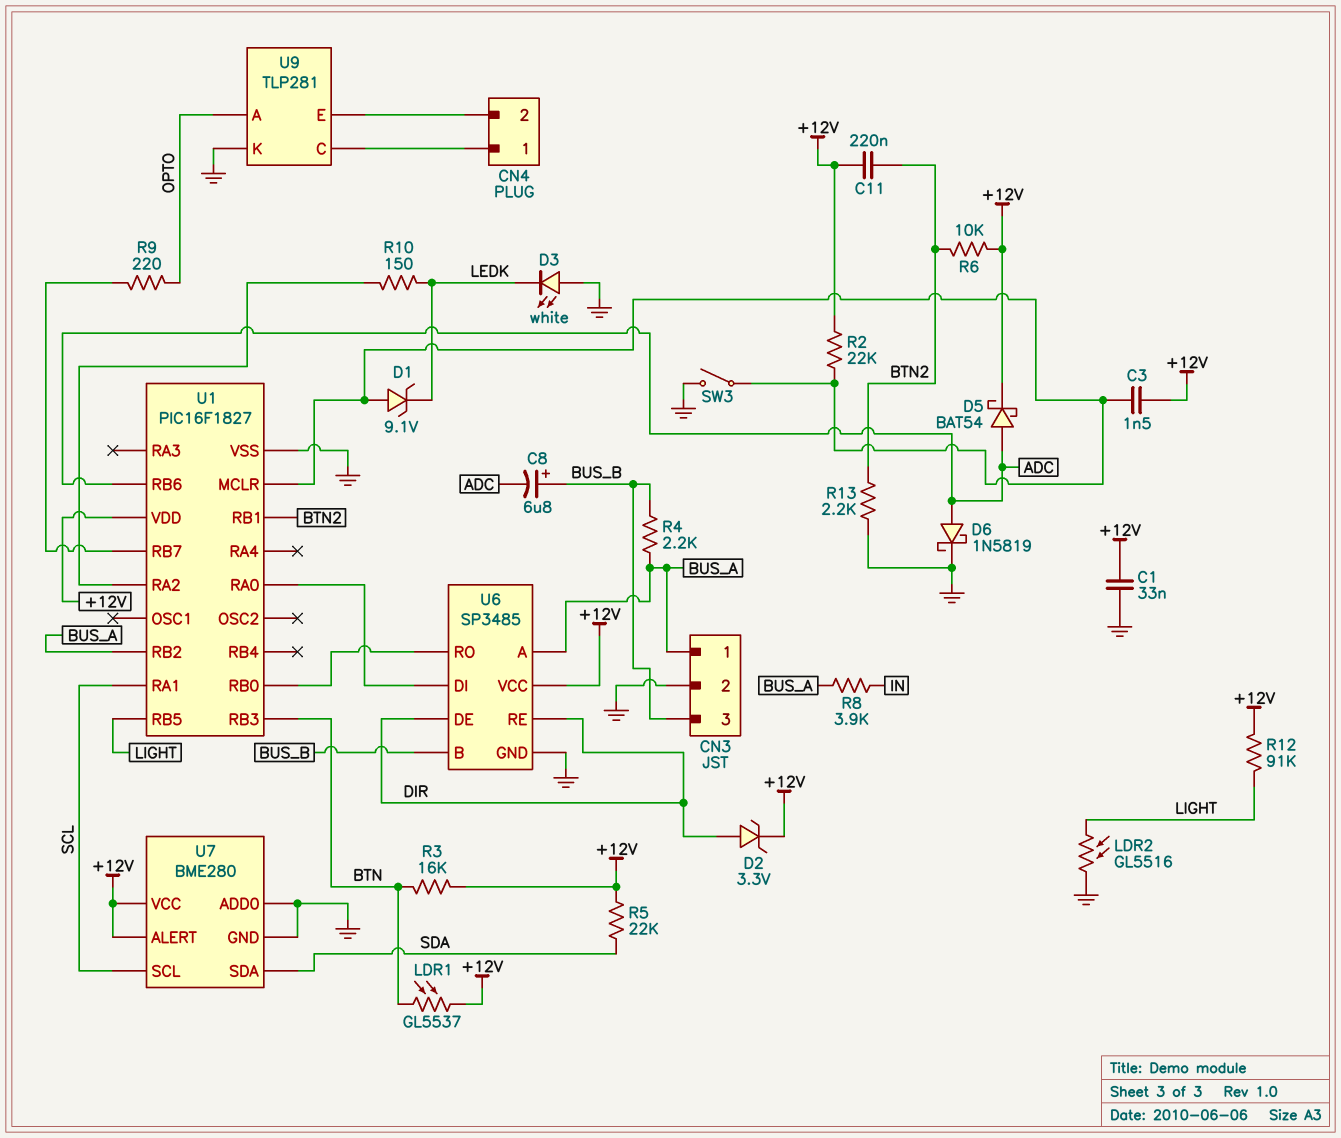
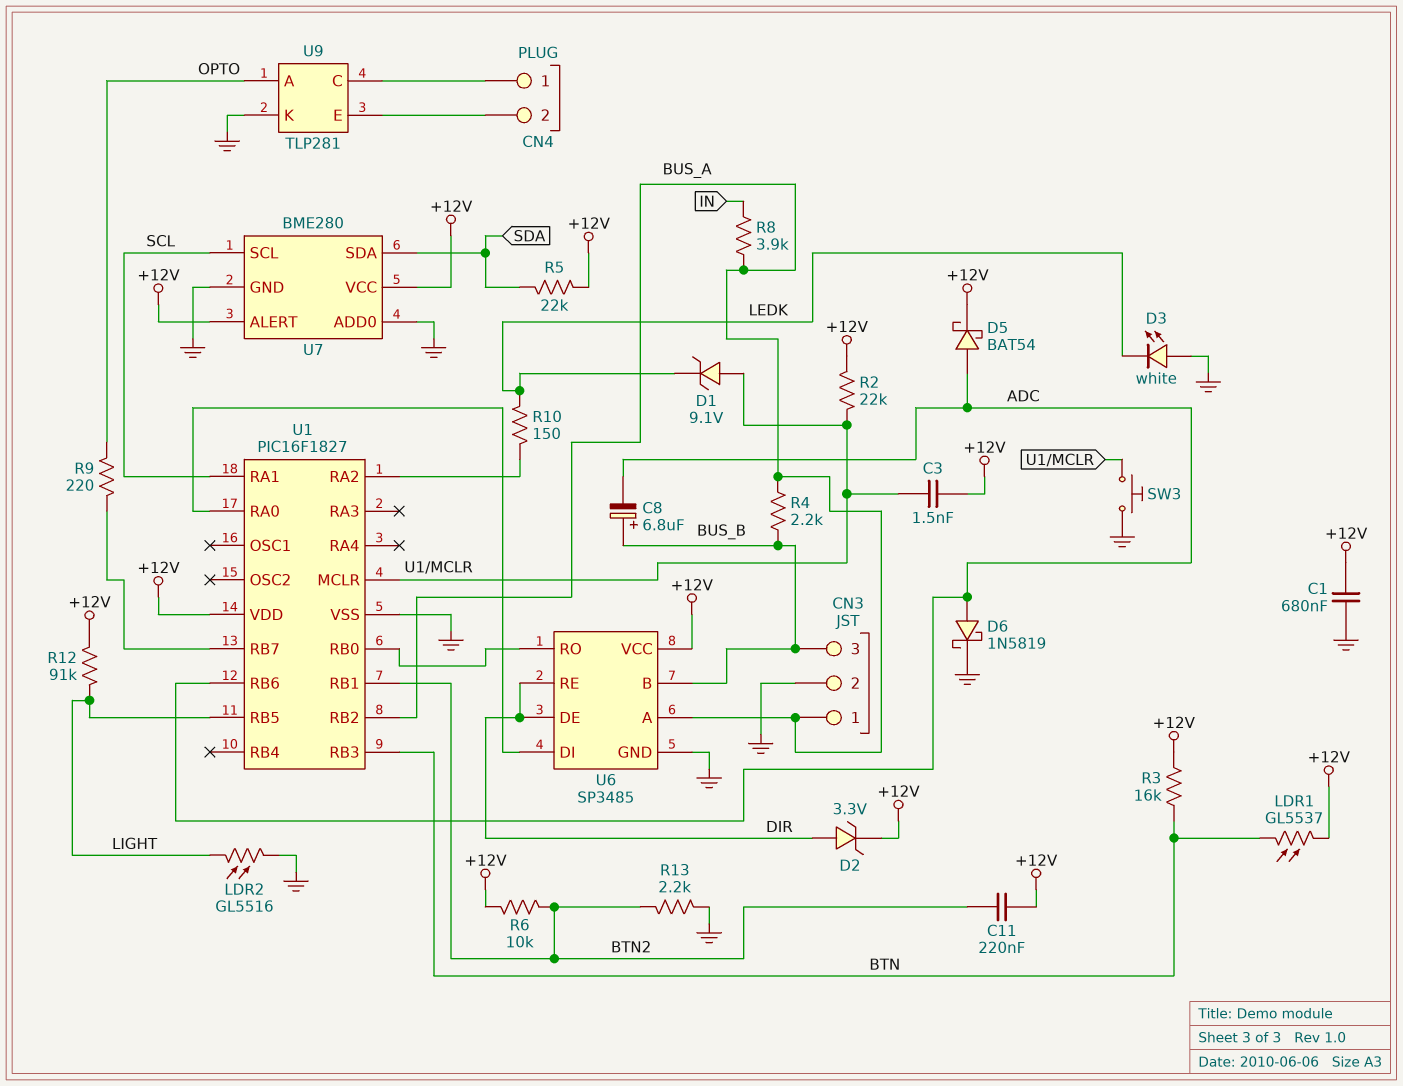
C1: 33nF (+12V, GND) -> 680nF (+12V, GND)
SW3: switch (GND, U1/MCLR) -> button (GND, U1/MCLR)

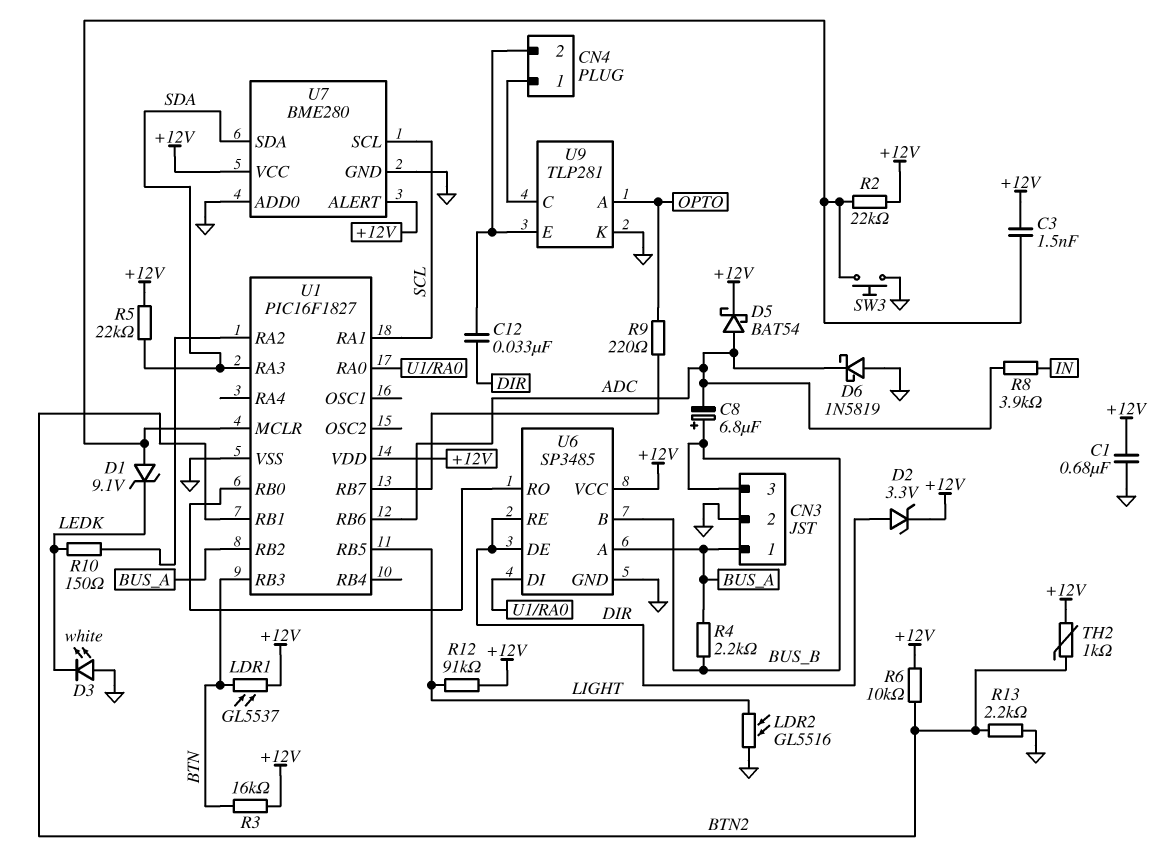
C11: 220nF (+12V, BTN2) -> none
C12: none -> 33nF (CN4/2, DIR)
D6: schottky 1N5819 (A ADC, K GND) -> schottky 1N5819 (A GND, K ADC)
R8: 3.9k (BUS_A, IN) -> 3.9k (ADC, IN)
TH2: none -> 1k (+12V, BTN2)
U1 pin RA3: none -> SDA

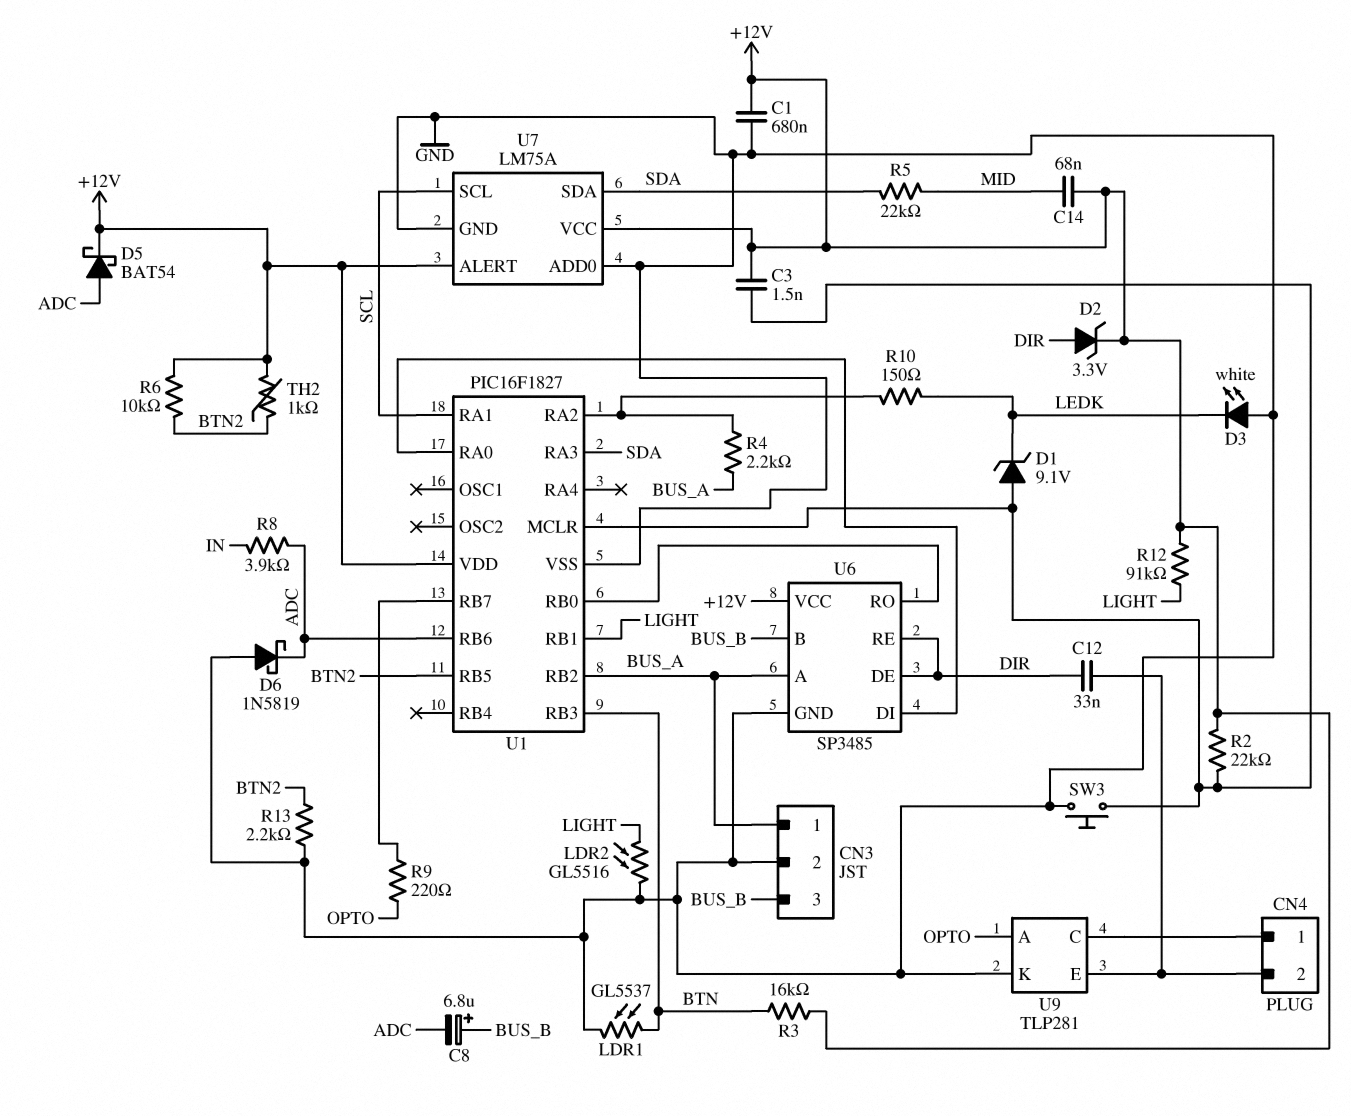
C14: none -> 68nF (+12V, MID)
LDR1: GL5537 (+12V, BTN) -> GL5537 (BTN, GND)
R4: 2.2k (BUS_A, BUS_B) -> 2.2k (BUS_A, U1/RA2)
R5: 22k (+12V, SDA) -> 22k (MID, SDA)
U1 pin RB1: BTN2 -> LIGHT
U1 pin RB5: LIGHT -> BTN2
U7: BME280 -> LM75A

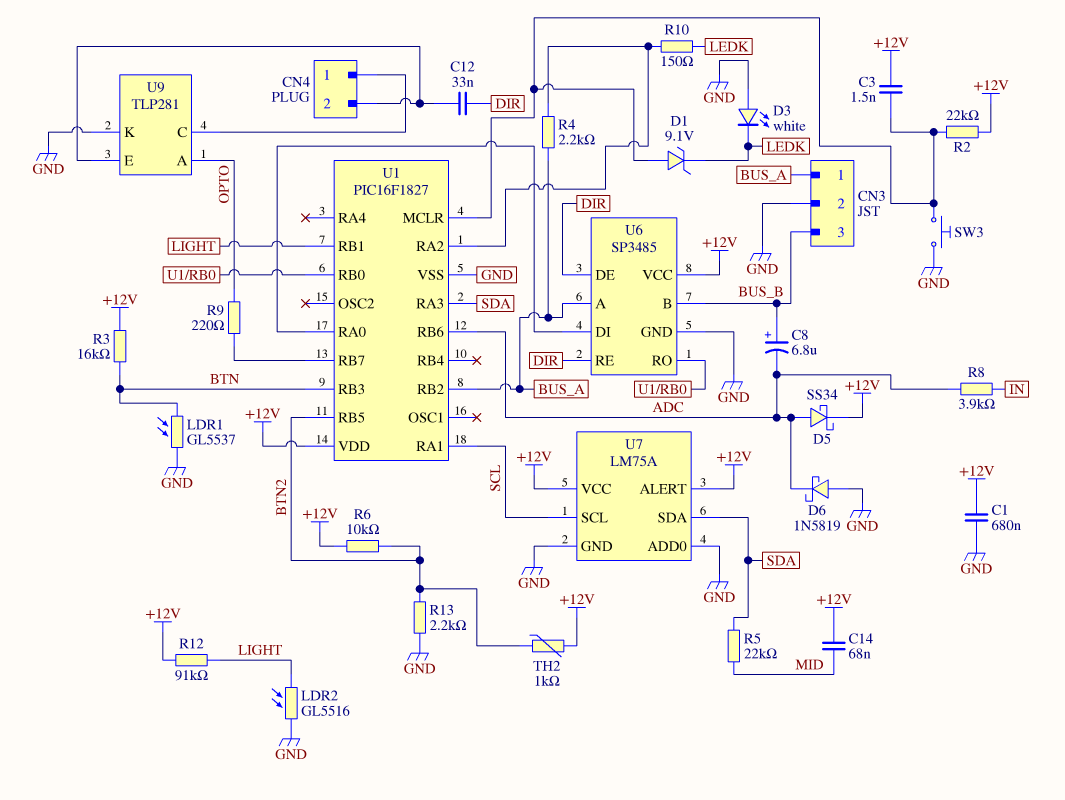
D2: zener 3.3V (A DIR, K +12V) -> none
D5: schottky BAT54 (A ADC, K +12V) -> schottky SS34 (A ADC, K +12V)

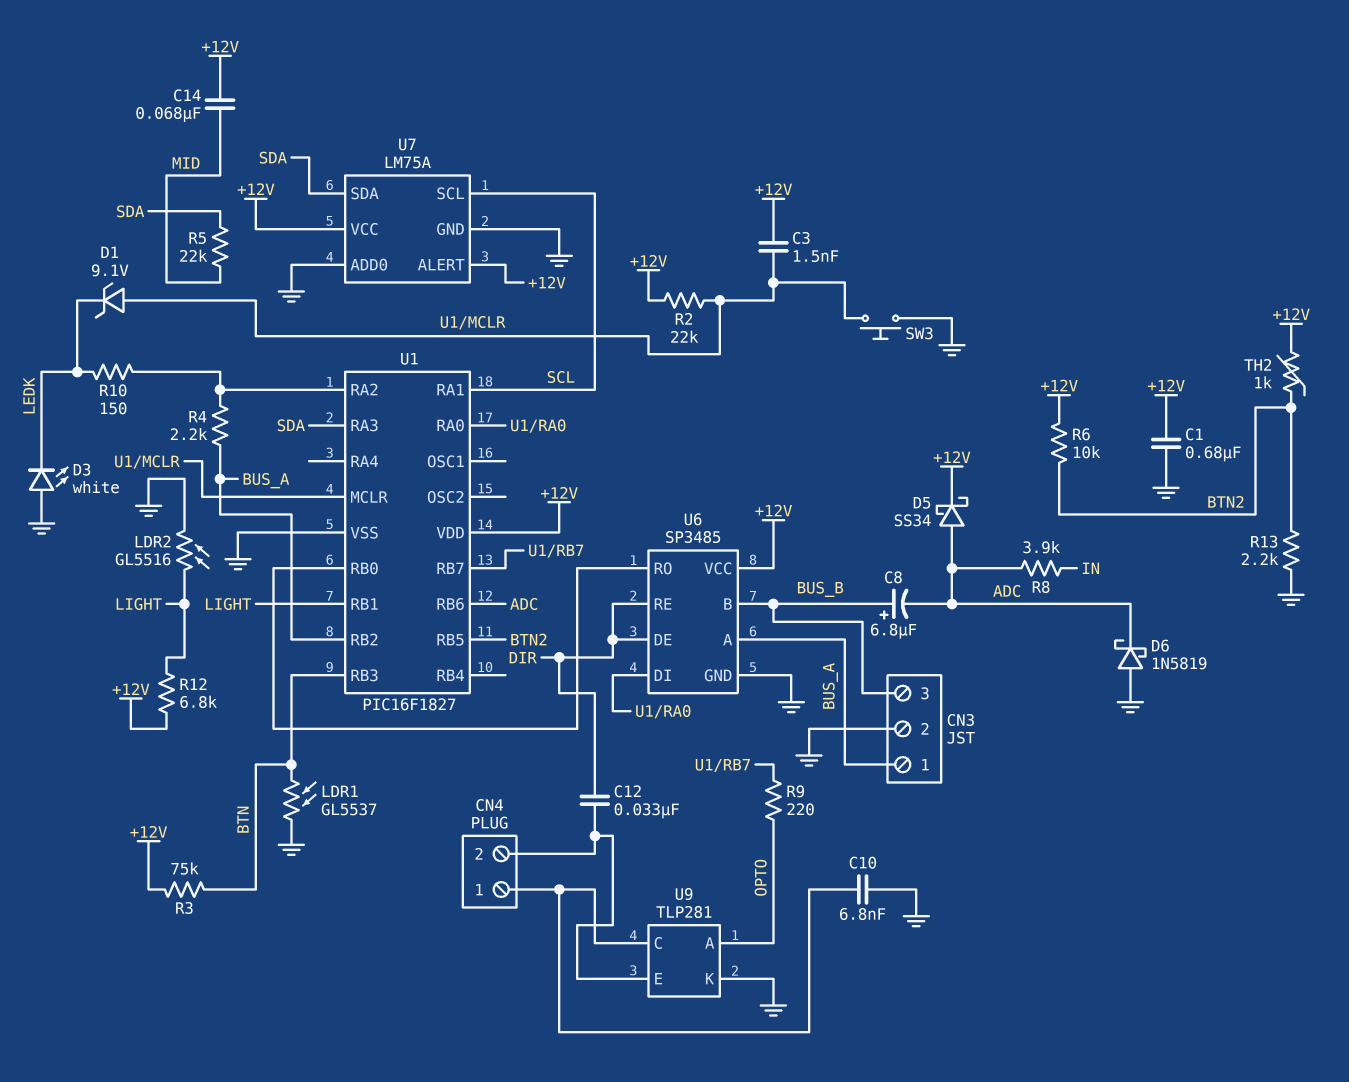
C10: none -> 6.8nF (CN4/1, GND)
R3: 16k (+12V, BTN) -> 75k (+12V, BTN)
R12: 91k (+12V, LIGHT) -> 6.8k (+12V, LIGHT)

